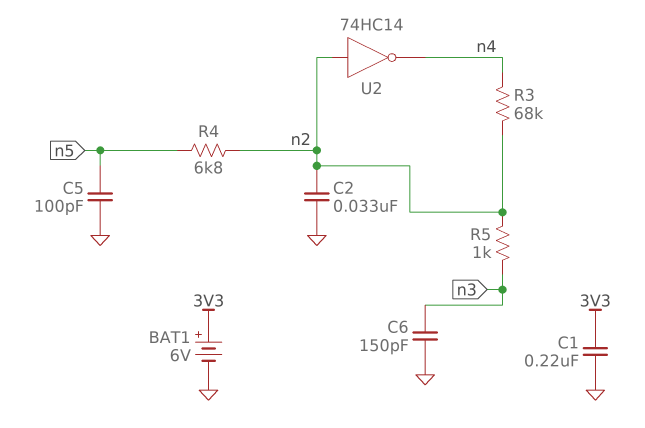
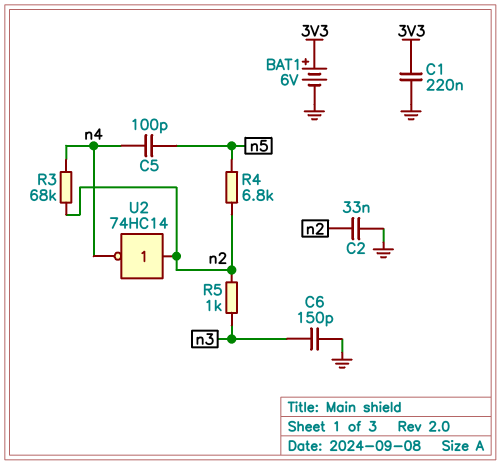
C5: 100pF (GND, n5) -> 100pF (n4, n5)

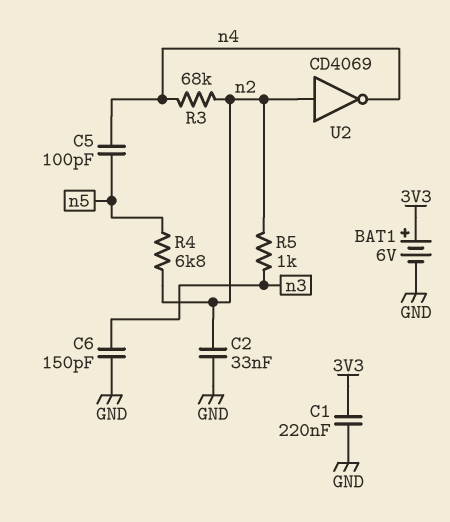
U2: NOT 74HC14 (in n2, out n4) -> NOT CD4069 (in n2, out n4)

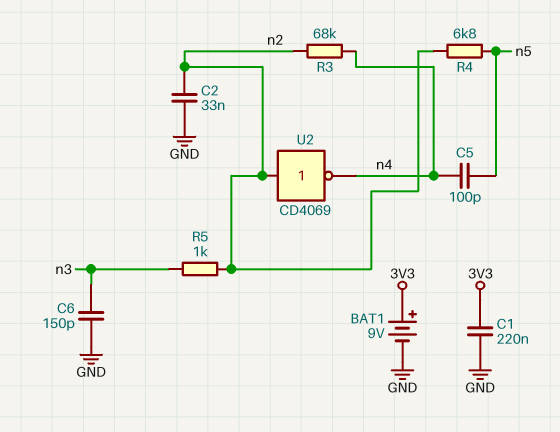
BAT1: 6V (plus 3V3, minus GND) -> 9V (plus 3V3, minus GND)

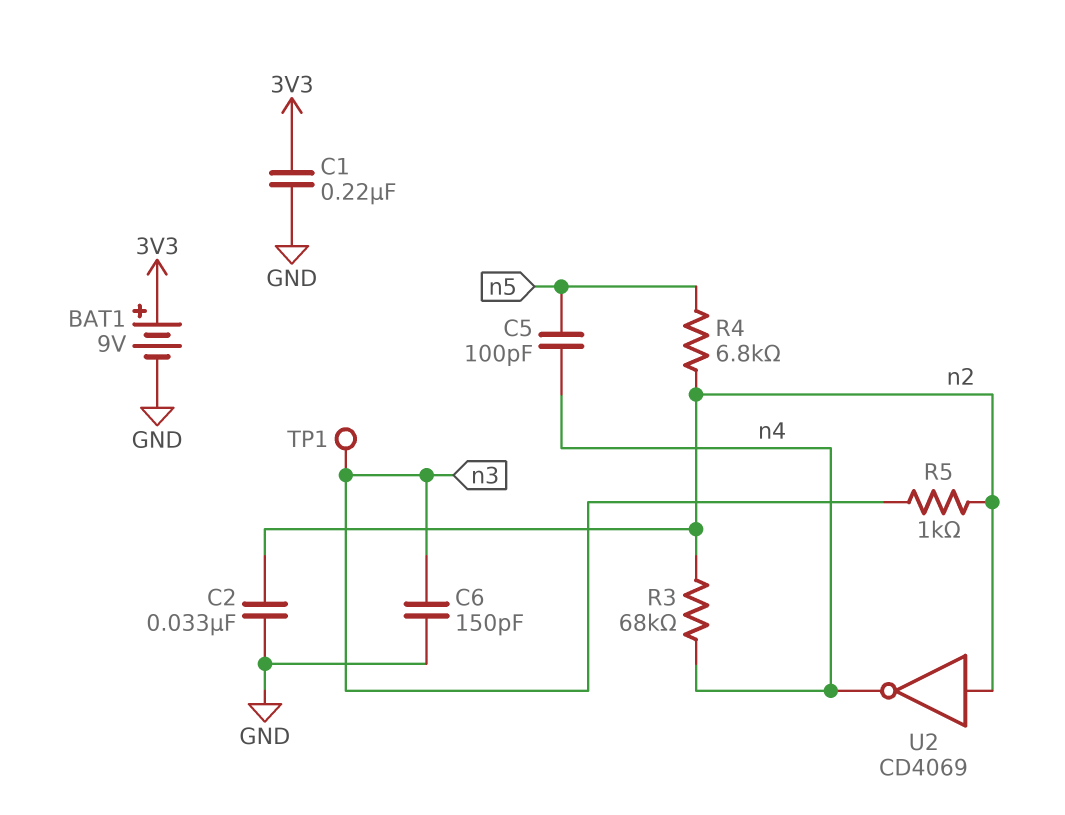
TP1: none -> test point (n3)

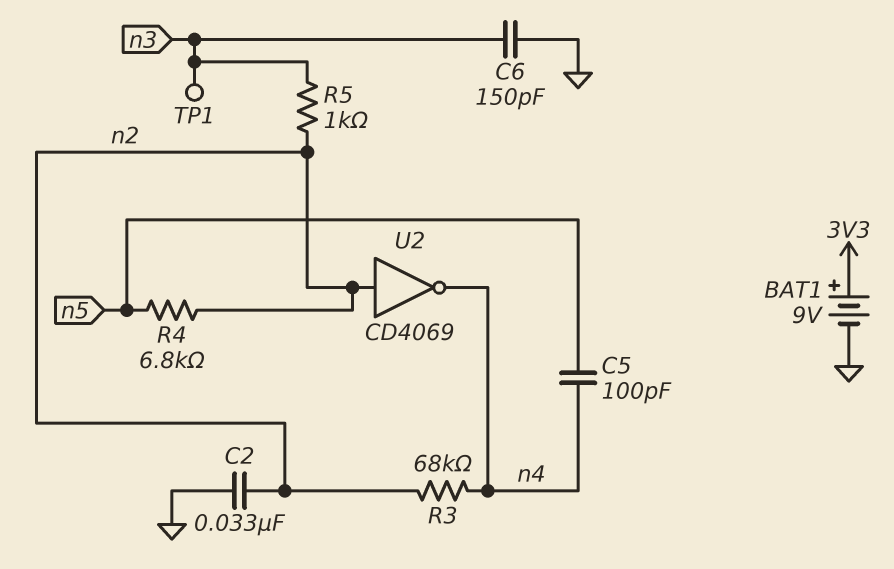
C1: 220nF (3V3, GND) -> none

